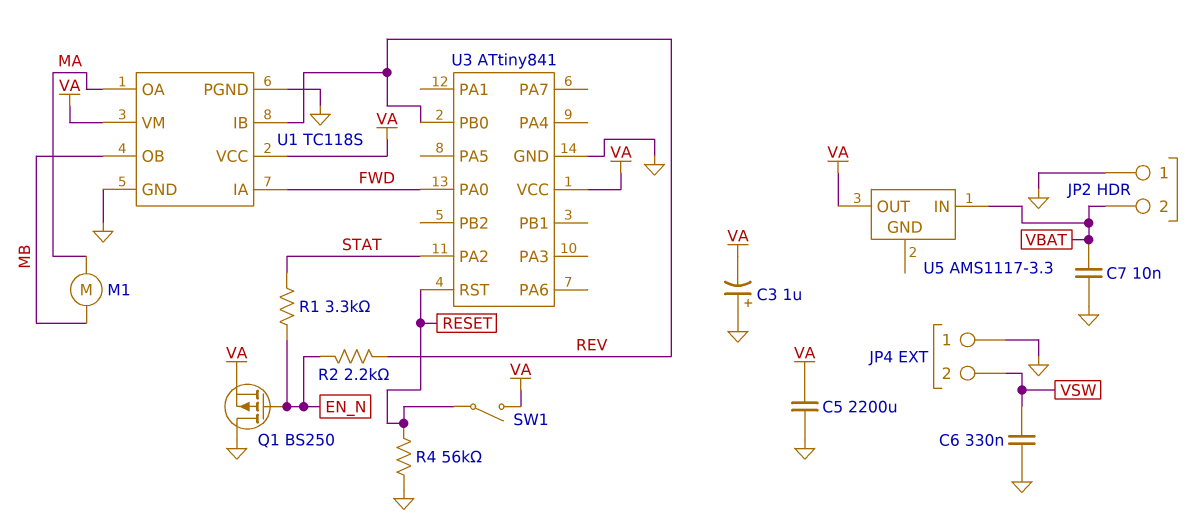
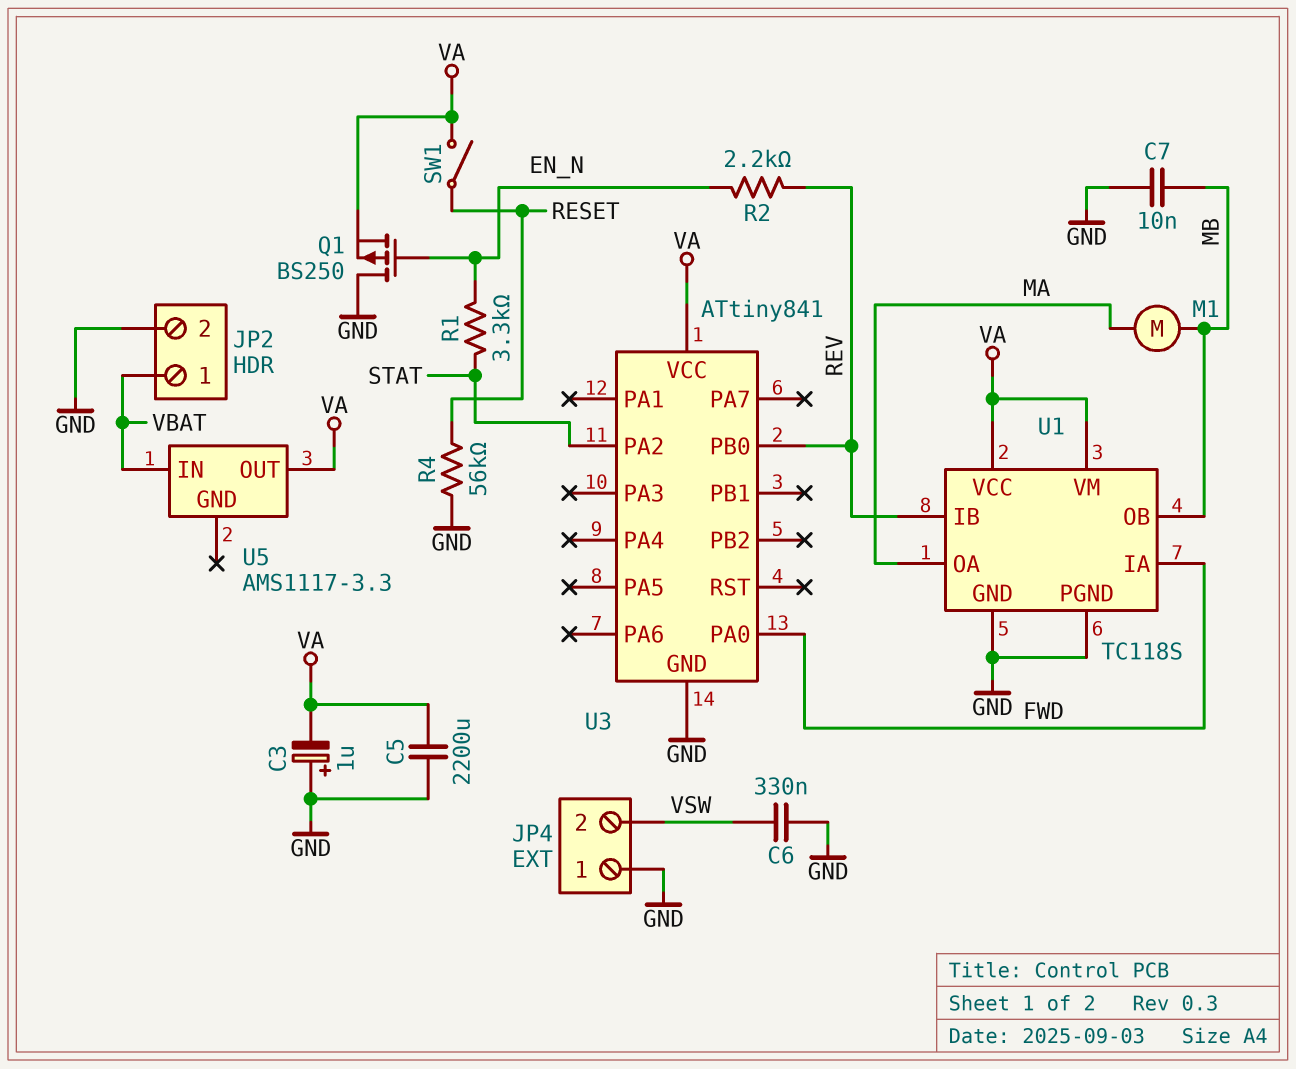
C7: 10nF (GND, VBAT) -> 10nF (GND, MB)
JP2 pin 1: GND -> VBAT
JP2 pin 2: VBAT -> GND
U3 pin RST: RESET -> none

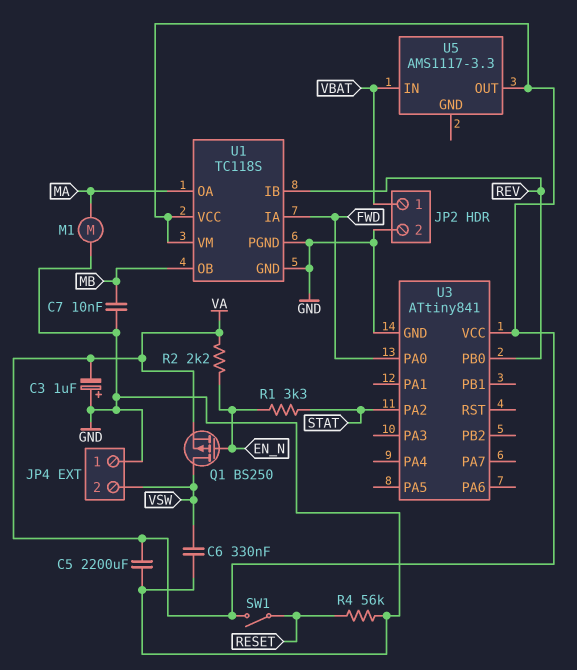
M1: motor (MA, MB) -> motor (GND, MA)
Q1: PMOS BS250 (G EN_N, D GND, S VA) -> PMOS BS250 (G EN_N, D VSW, S VA)
R2: 2.2k (EN_N, REV) -> 2.2k (EN_N, VA)

